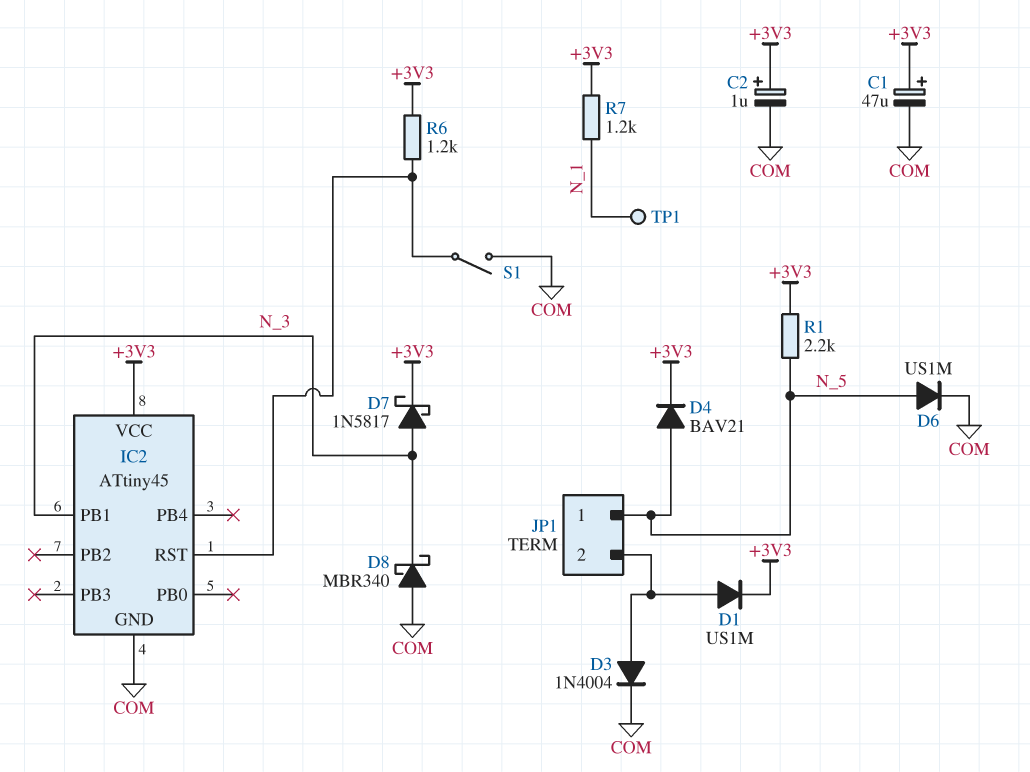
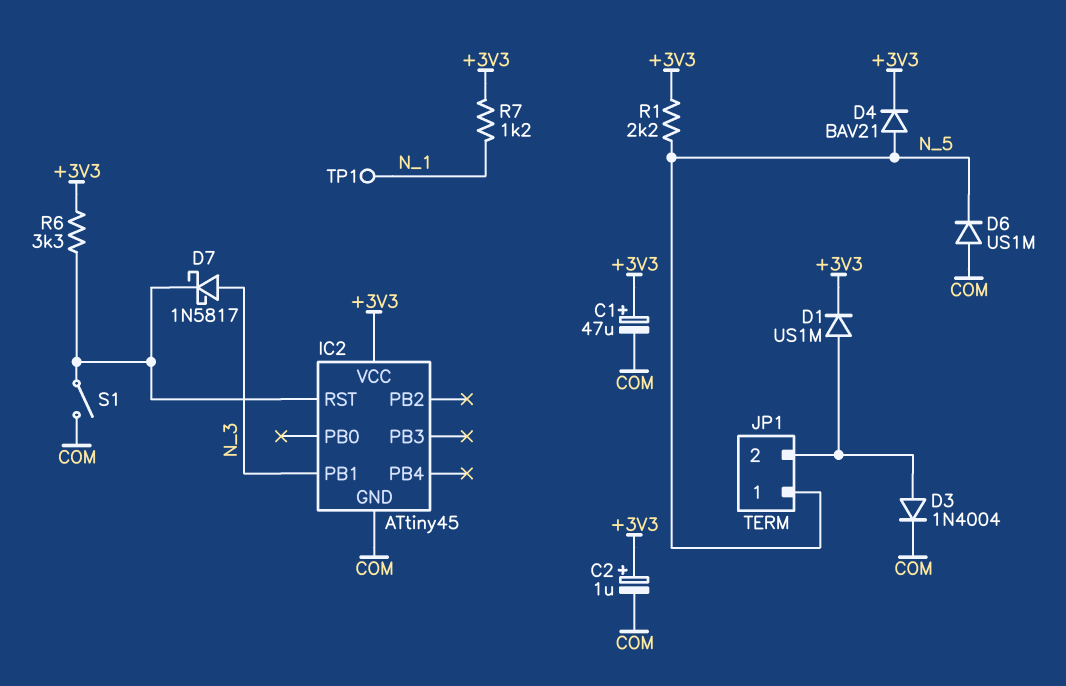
D6: diode US1M (A N_5, K COM) -> diode US1M (A COM, K N_5)
D7: schottky 1N5817 (A N_3, K +3V3) -> schottky 1N5817 (A N_3, K IC2/RST)
D8: schottky MBR340 (A COM, K N_3) -> none
R6: 1.2k (+3V3, IC2/RST) -> 3.3k (+3V3, IC2/RST)

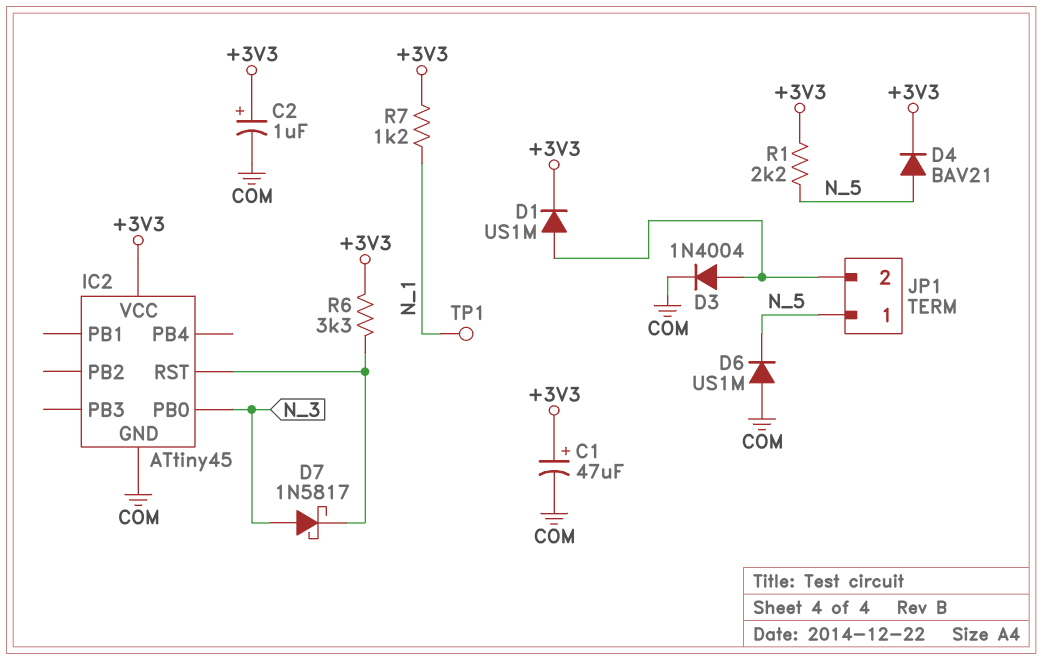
IC2 pin PB0: none -> N_3
IC2 pin PB1: N_3 -> none
S1: switch (COM, IC2/RST) -> none

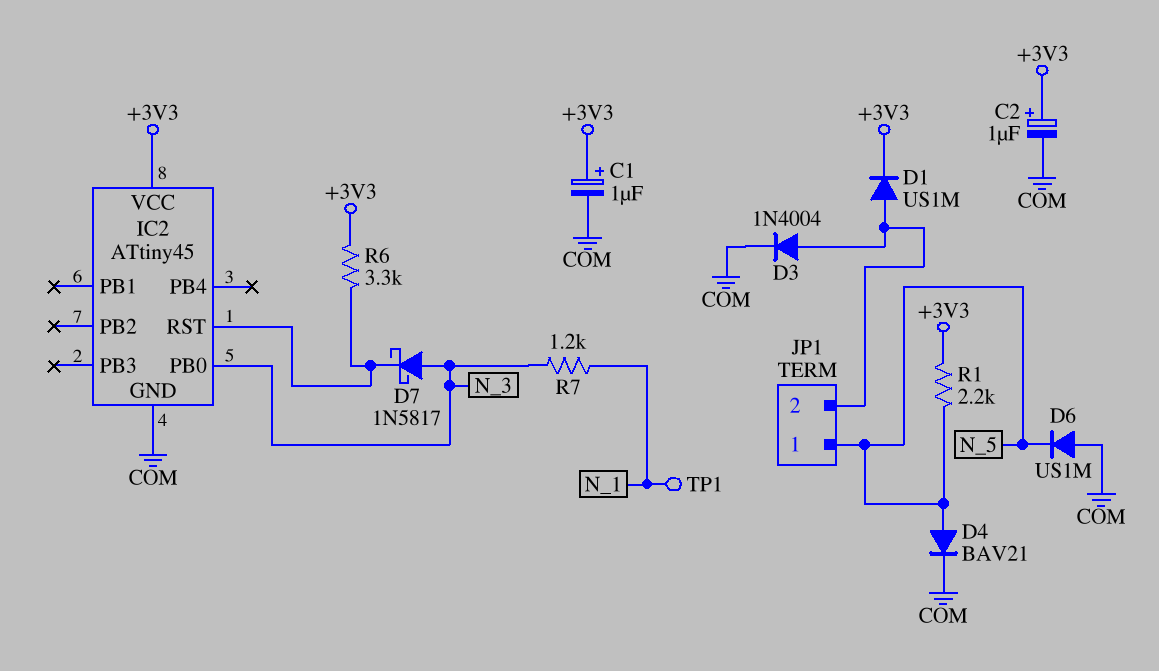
C1: 47uF (plus +3V3, minus COM) -> 1uF (plus +3V3, minus COM)
D4: diode BAV21 (A N_5, K +3V3) -> diode BAV21 (A N_5, K COM)
R7: 1.2k (+3V3, N_1) -> 1.2k (N_1, N_3)

